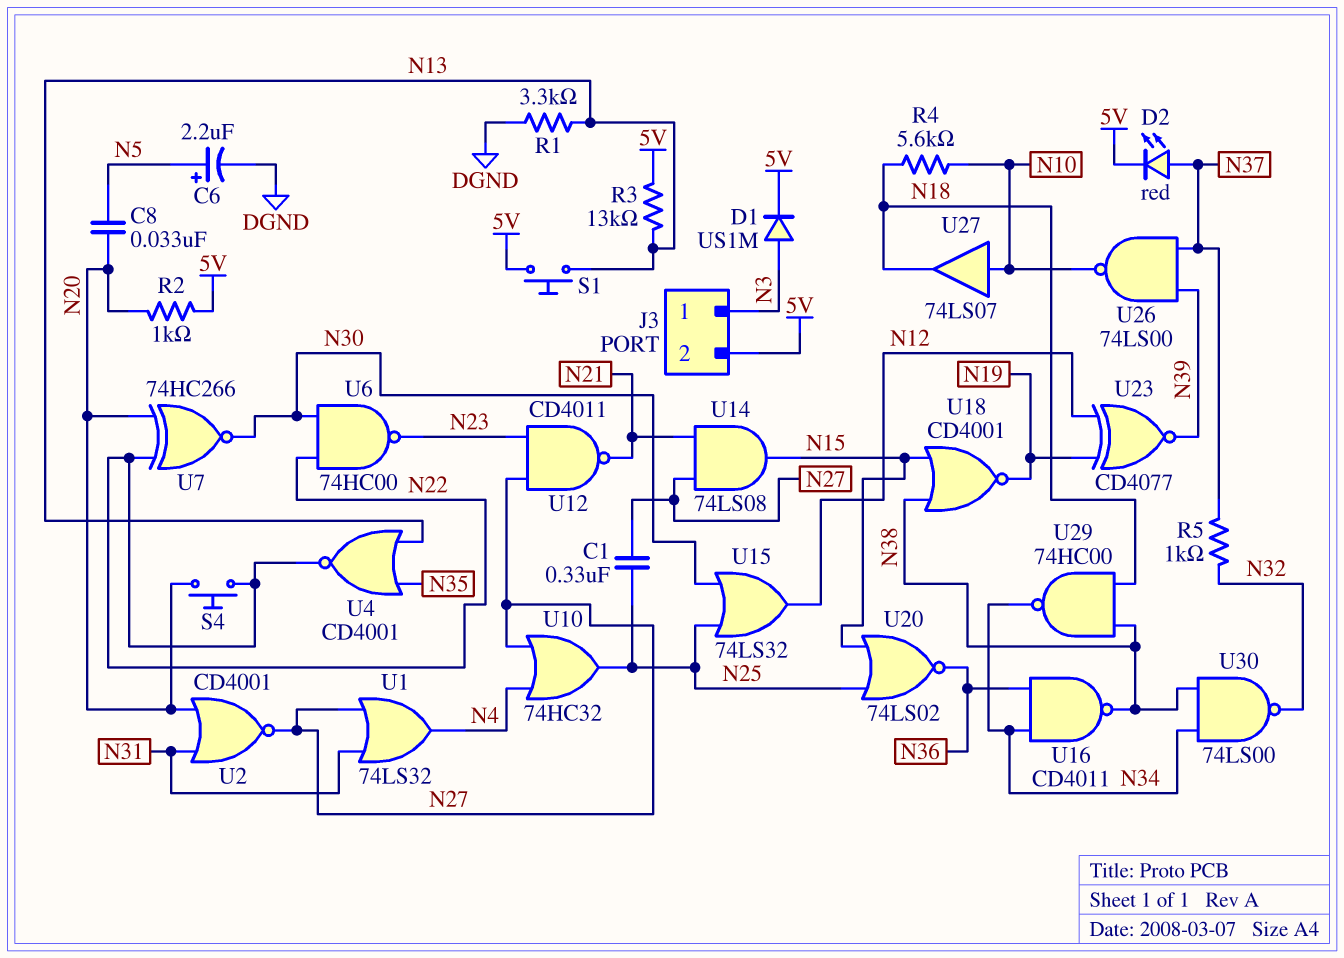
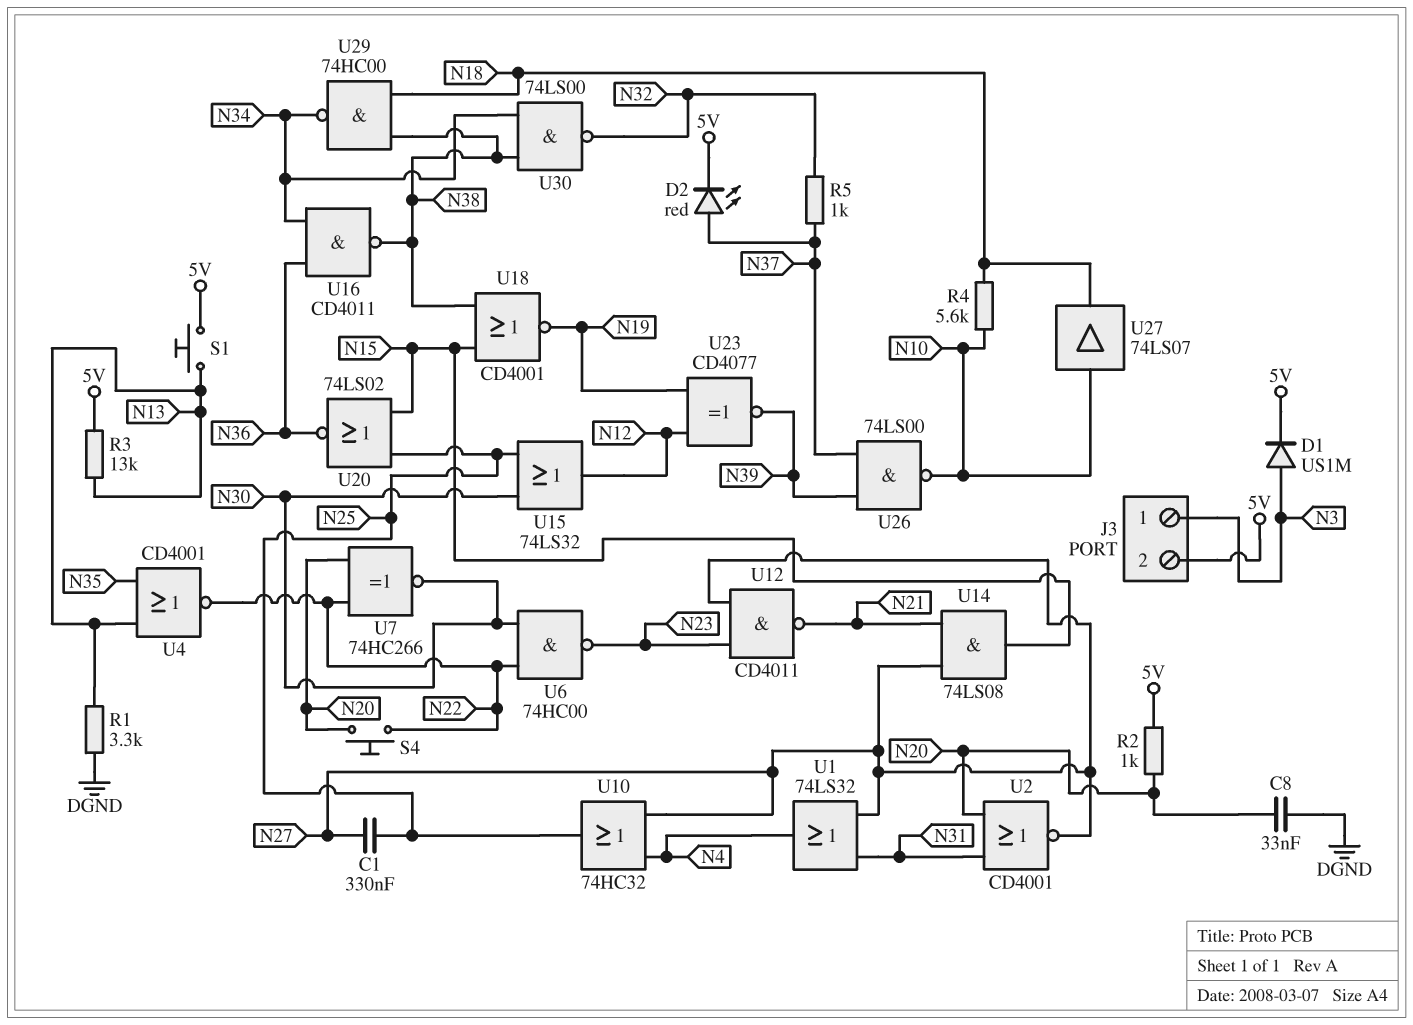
C6: 2.2uF (plus N5, minus DGND) -> none
C8: 33nF (N5, N20) -> 33nF (DGND, N20)

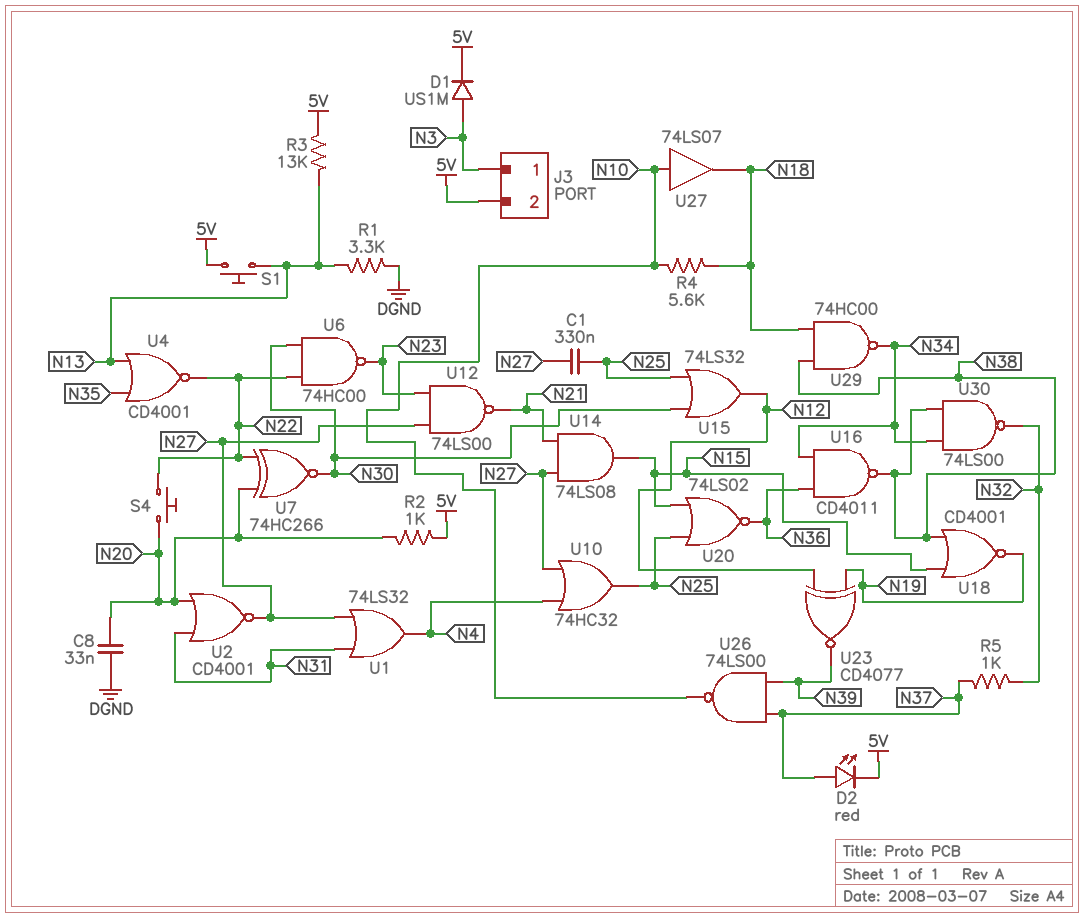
U12: NAND CD4011 (in N23, in N27, out N21) -> NAND 74LS00 (in N23, in N27, out N21)

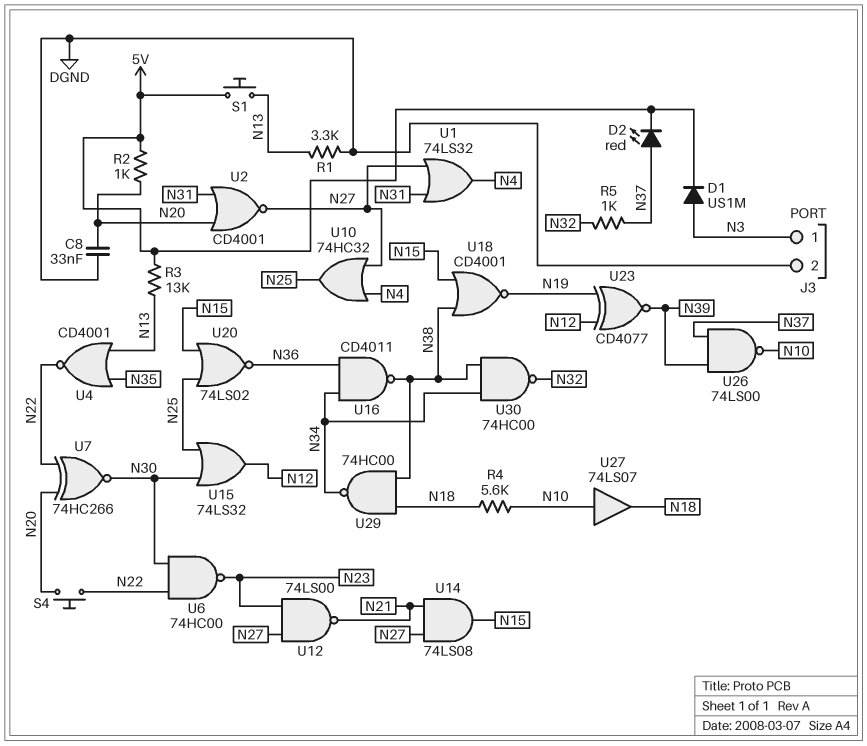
C1: 330nF (N25, N27) -> none
J3 pin 2: 5V -> DGND
U30: NAND 74LS00 (in N34, in N38, out N32) -> NAND 74HC00 (in N34, in N38, out N32)

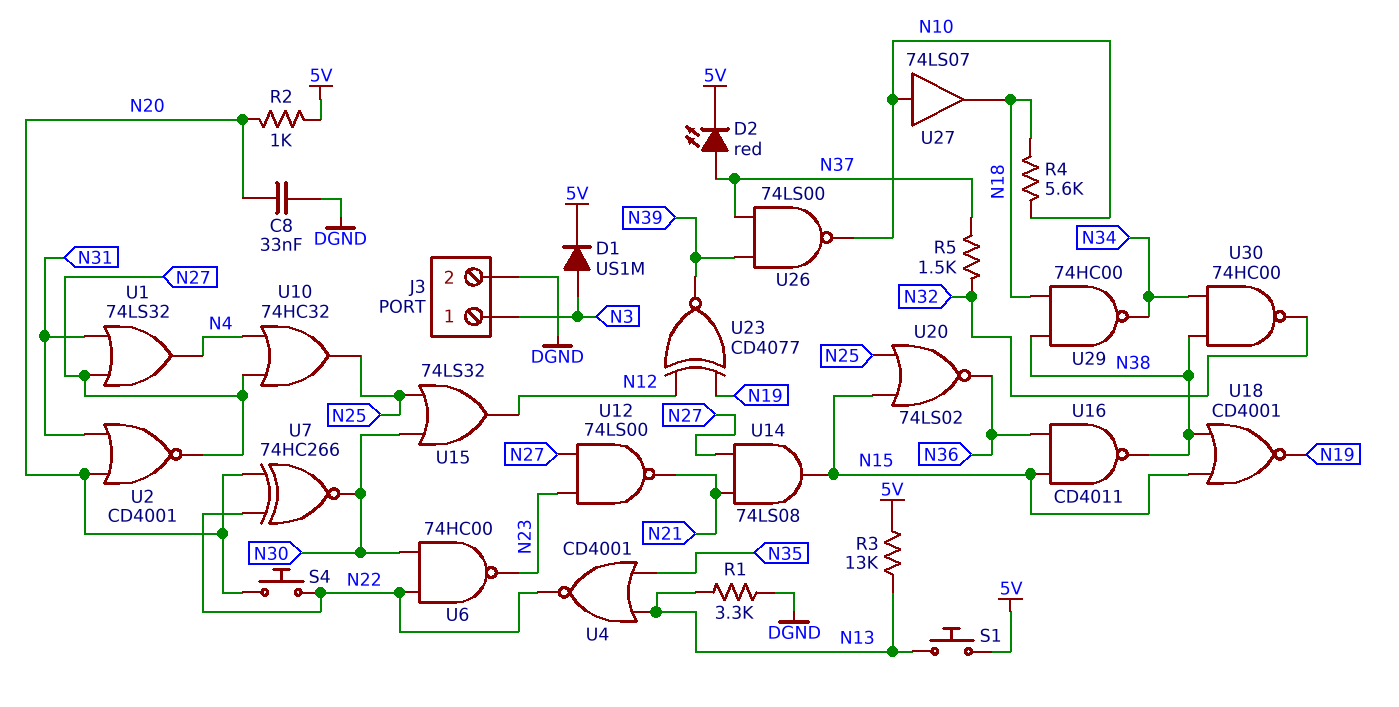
R5: 1k (N32, N37) -> 1.5k (N32, N37)
U16: NAND CD4011 (in N34, in N36, out N38) -> NAND CD4011 (in N15, in N36, out N38)

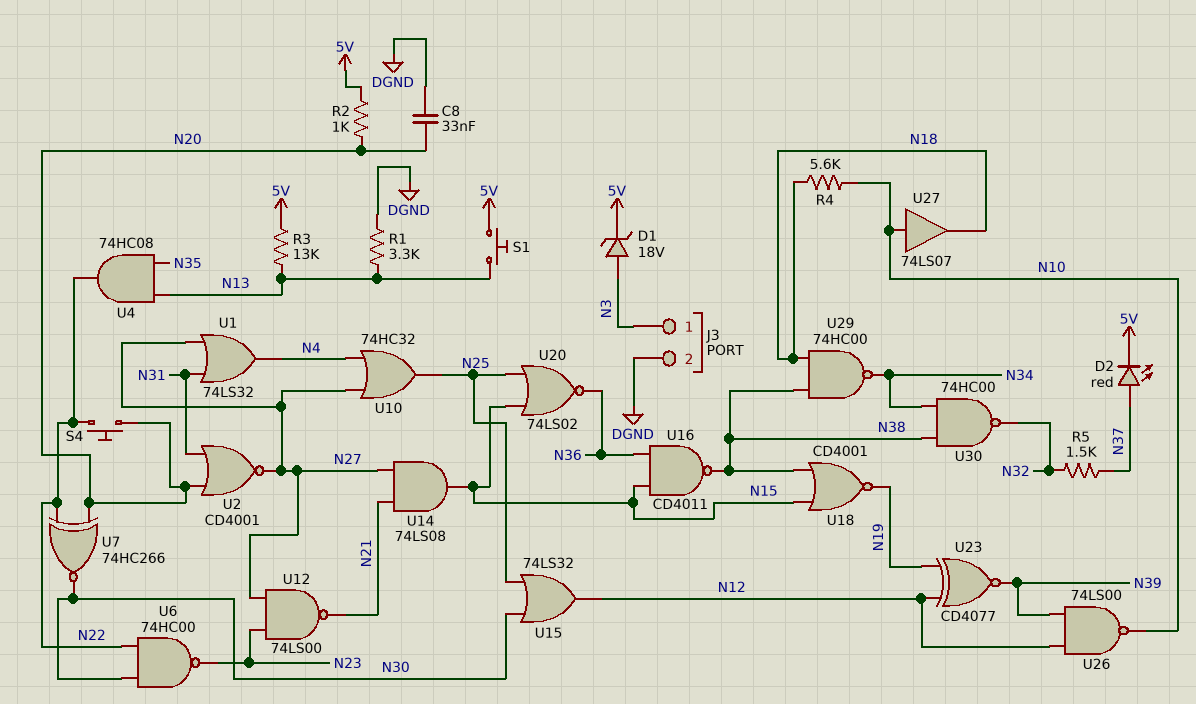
D1: diode US1M (A N3, K 5V) -> zener 18V (A N3, K 5V)
U4: NOR CD4001 (in N13, in N35, out N22) -> AND 74HC08 (in N13, in N35, out N22)
U26: NAND 74LS00 (in N37, in N39, out N10) -> NAND 74LS00 (in N12, in N39, out N10)

